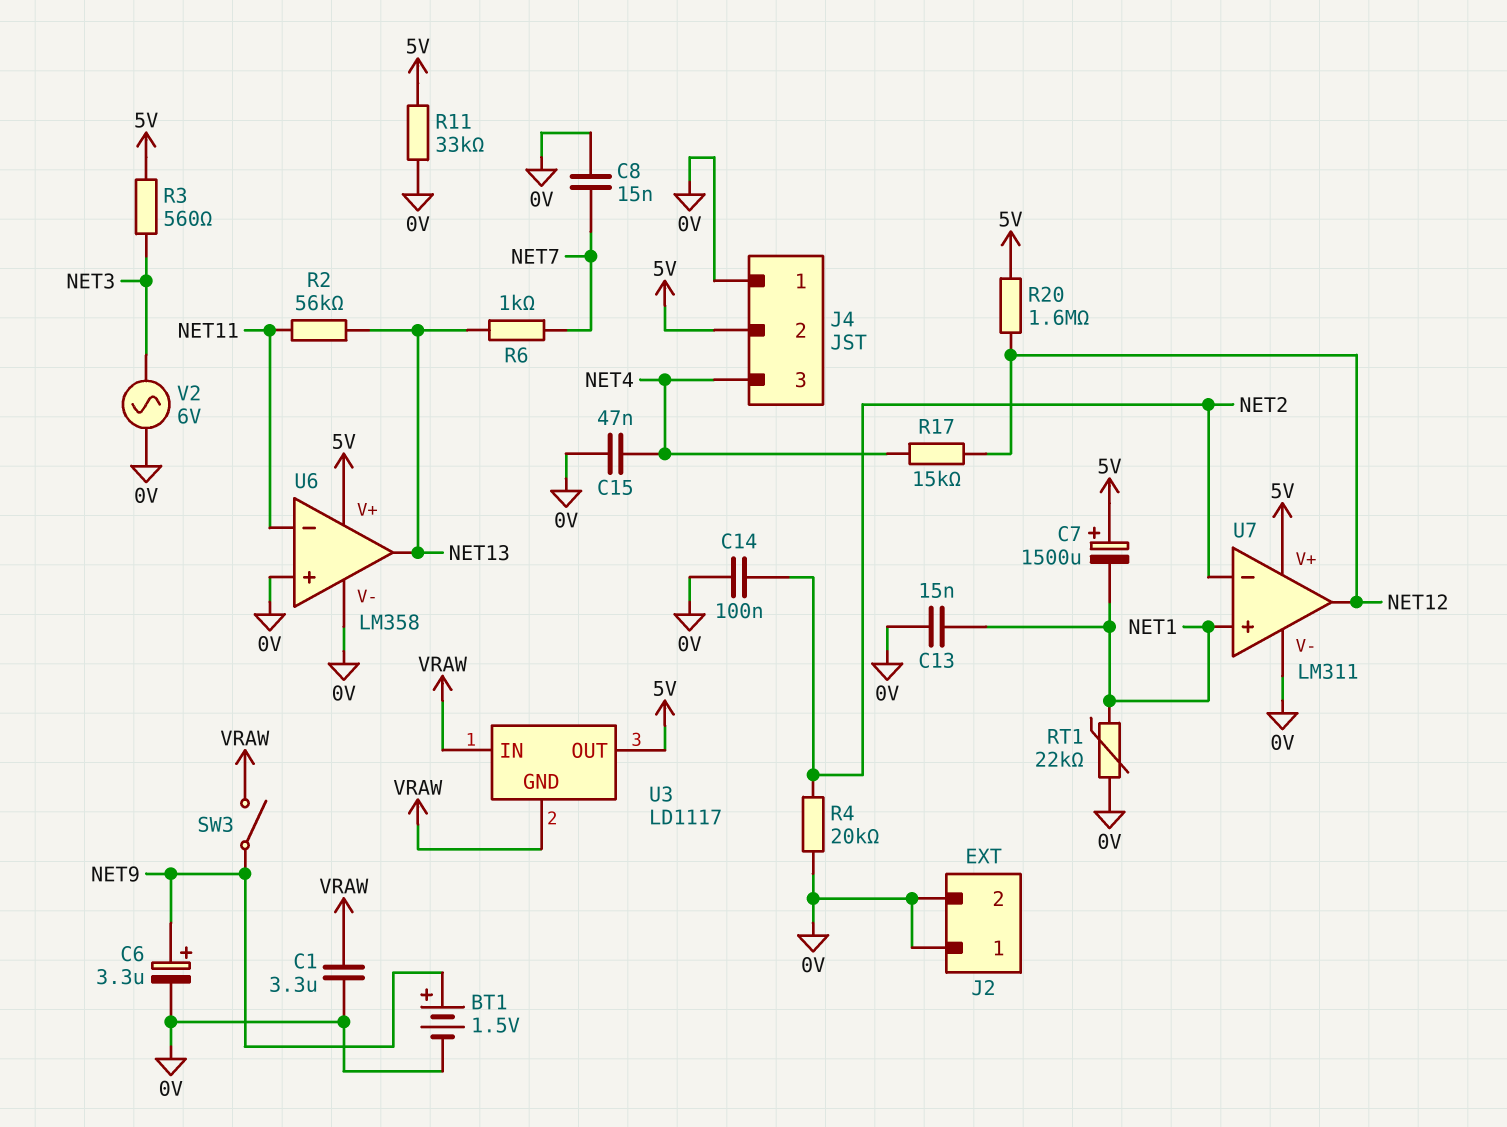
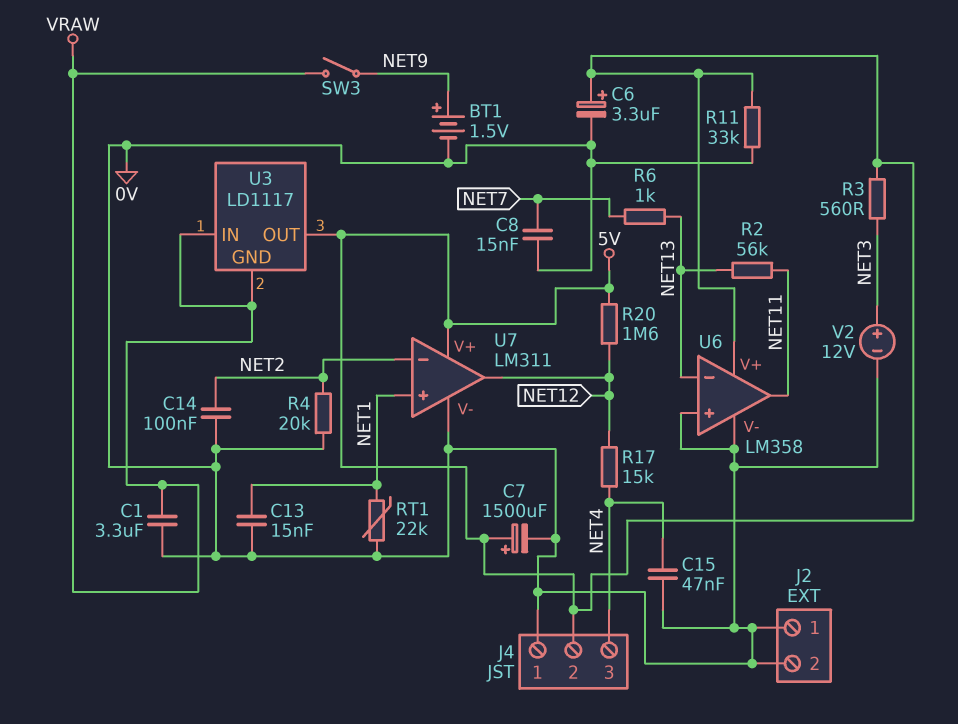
C6: 3.3uF (plus NET9, minus 0V) -> 3.3uF (plus 5V, minus 0V)
C7: 1500uF (plus 5V, minus NET1) -> 1500uF (plus 5V, minus 0V)
U6 pin in-: NET11 -> NET13
U6 pin out: NET13 -> NET11
V2: AC 6V (0V, NET3) -> 12V (plus NET3, minus 0V)

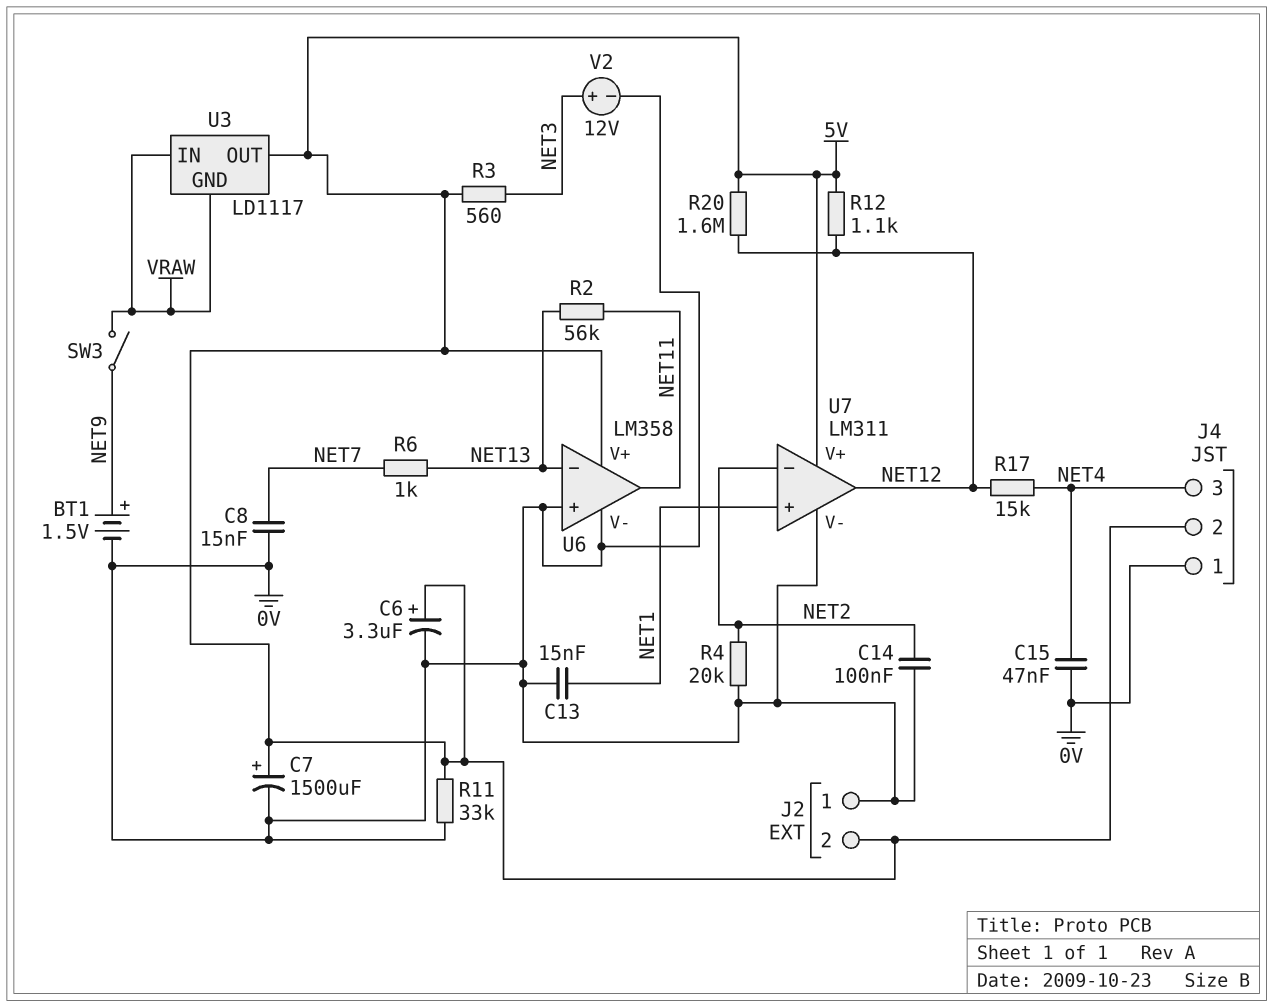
C1: 3.3uF (0V, VRAW) -> none
J2 pin 2: 0V -> 5V
R12: none -> 1.1k (5V, NET12)
RT1: 22k (0V, NET1) -> none

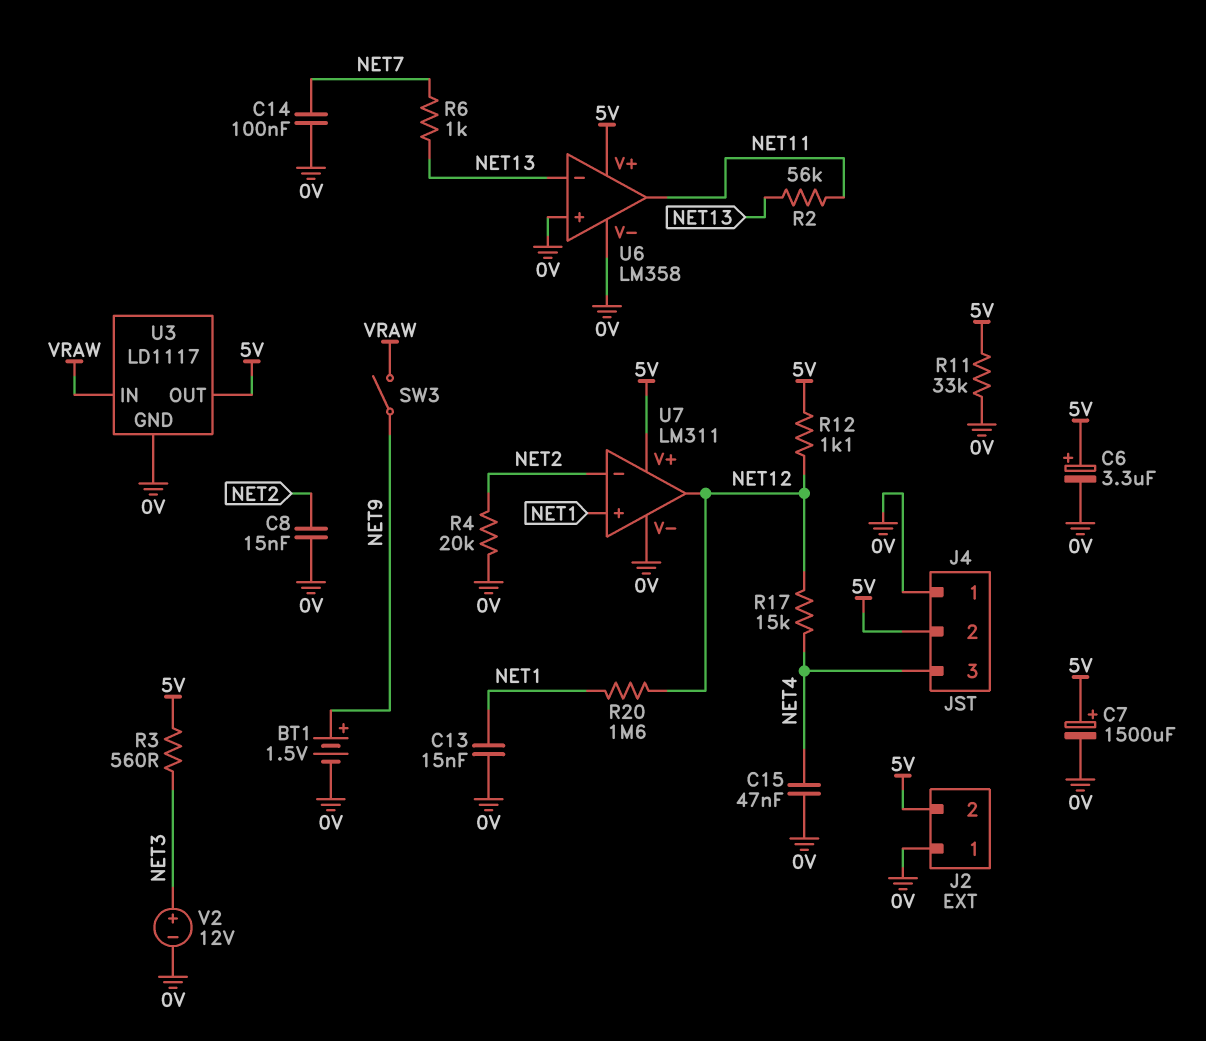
C8: 15nF (0V, NET7) -> 15nF (0V, NET2)
C14: 100nF (0V, NET2) -> 100nF (0V, NET7)
R20: 1.6M (5V, NET12) -> 1.6M (NET1, NET12)
U3 pin GND: VRAW -> 0V

